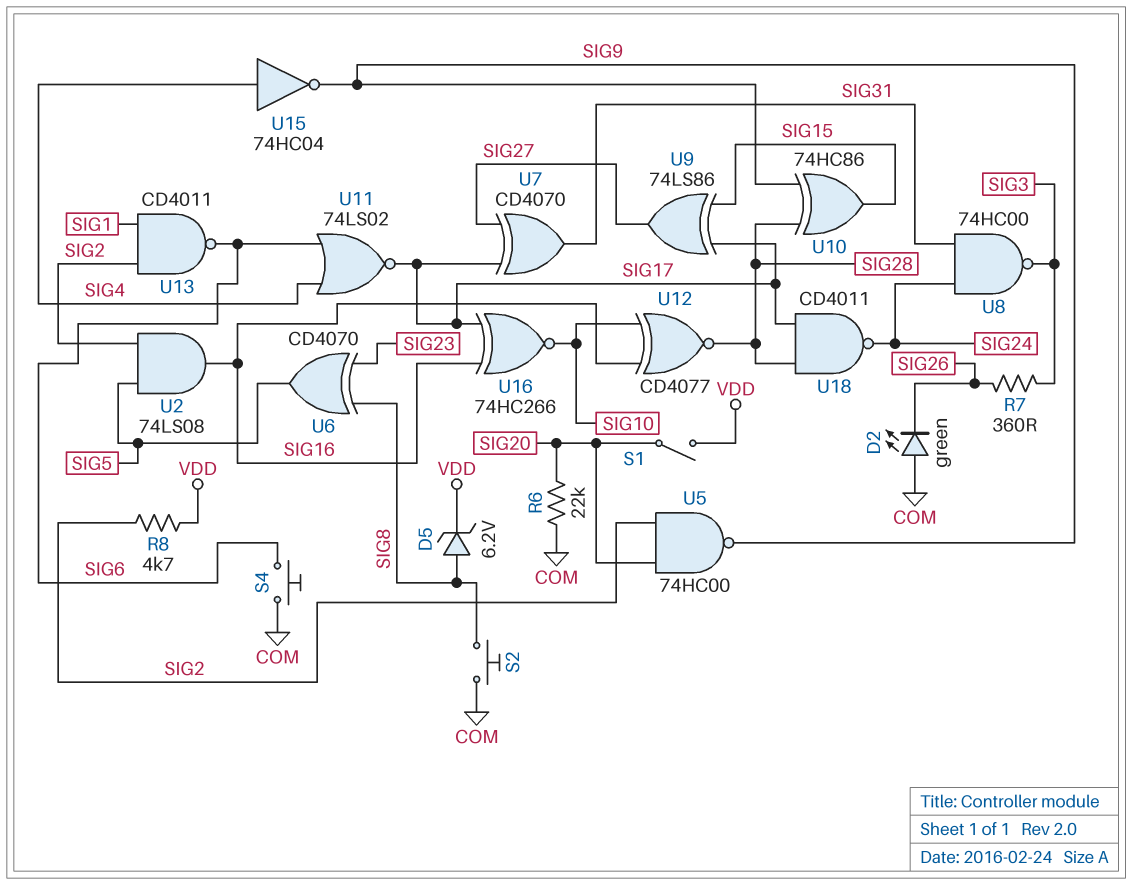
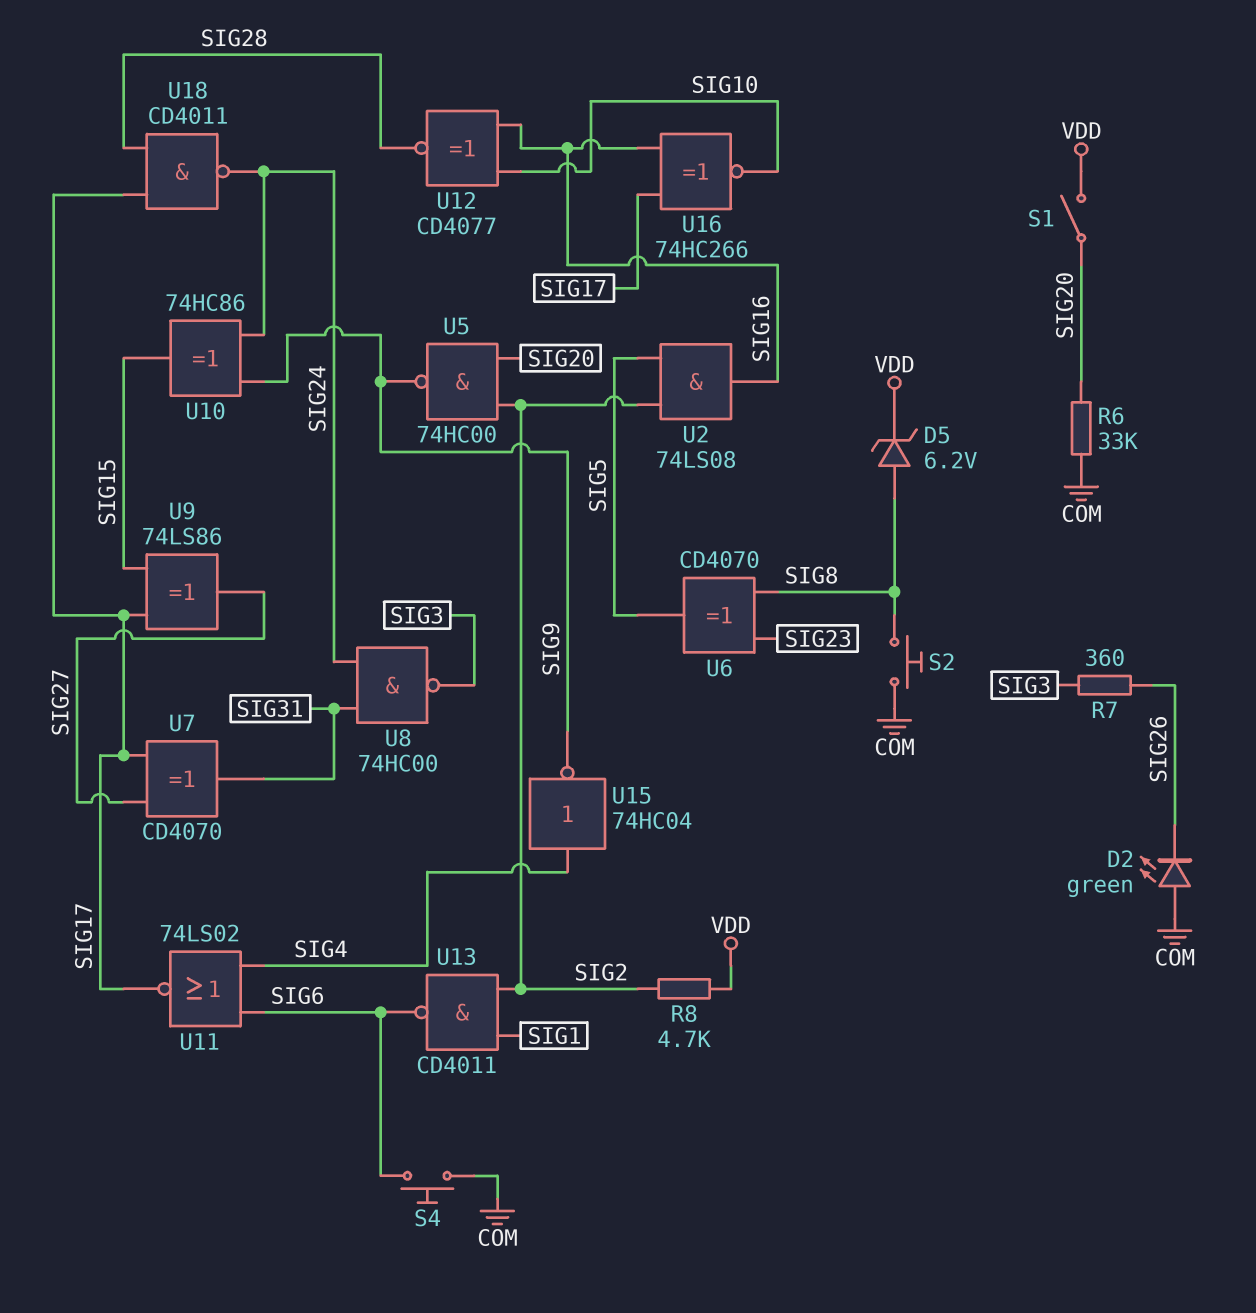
R6: 22k (COM, SIG20) -> 33k (COM, SIG20)
U10: XOR 74HC86 (in SIG9, in SIG28, out SIG15) -> XOR 74HC86 (in SIG9, in SIG24, out SIG15)

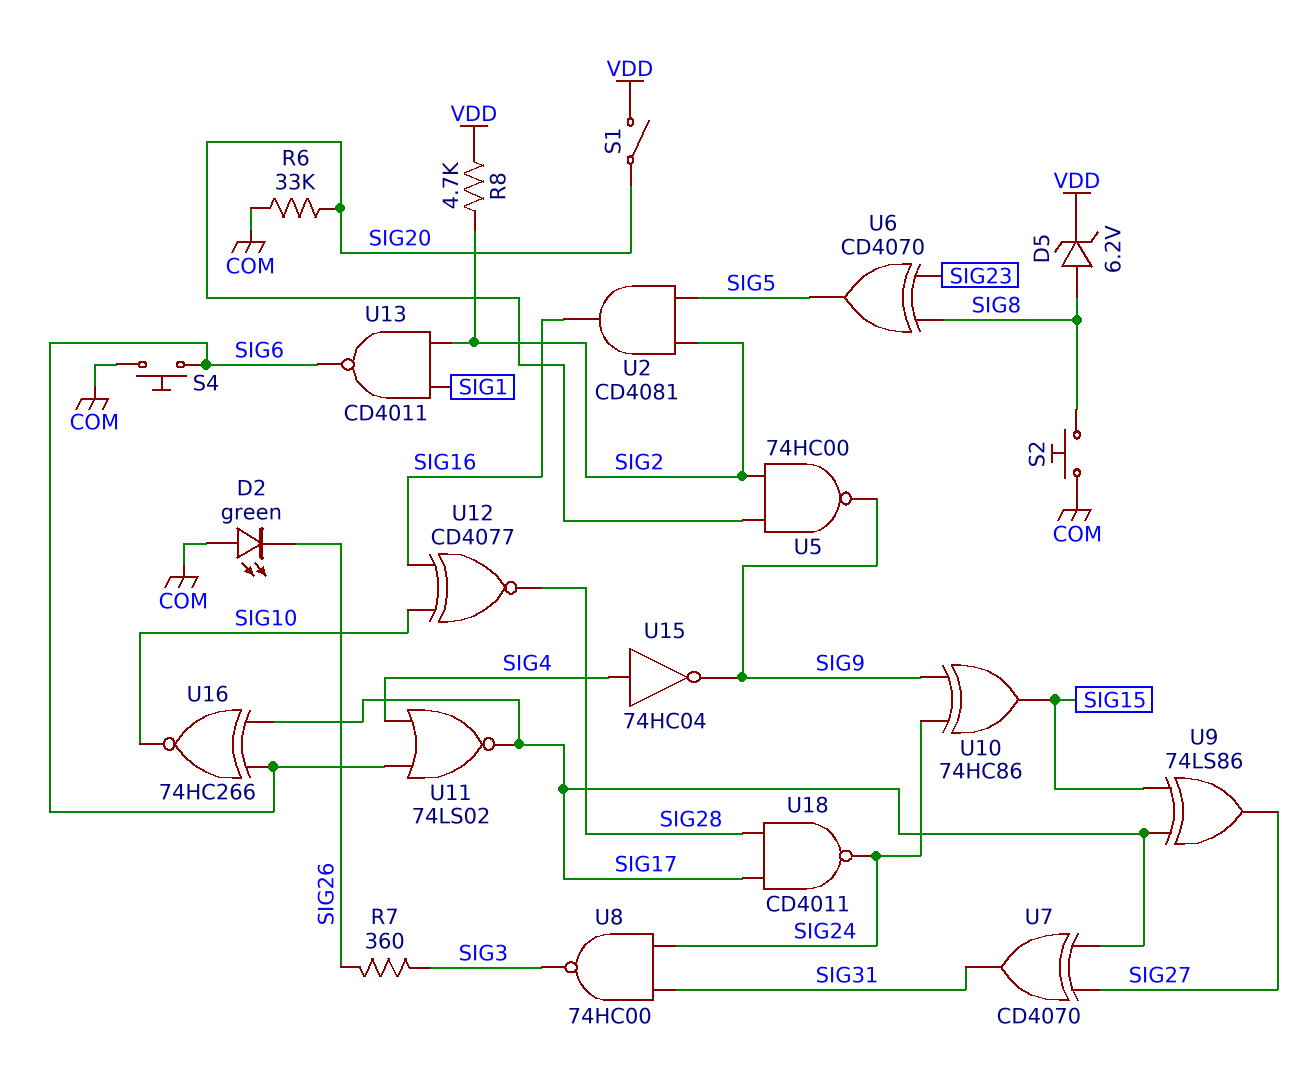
U2: AND 74LS08 (in SIG2, in SIG5, out SIG16) -> AND CD4081 (in SIG2, in SIG5, out SIG16)
U16: XNOR 74HC266 (in SIG16, in SIG17, out SIG10) -> XNOR 74HC266 (in SIG6, in SIG17, out SIG10)

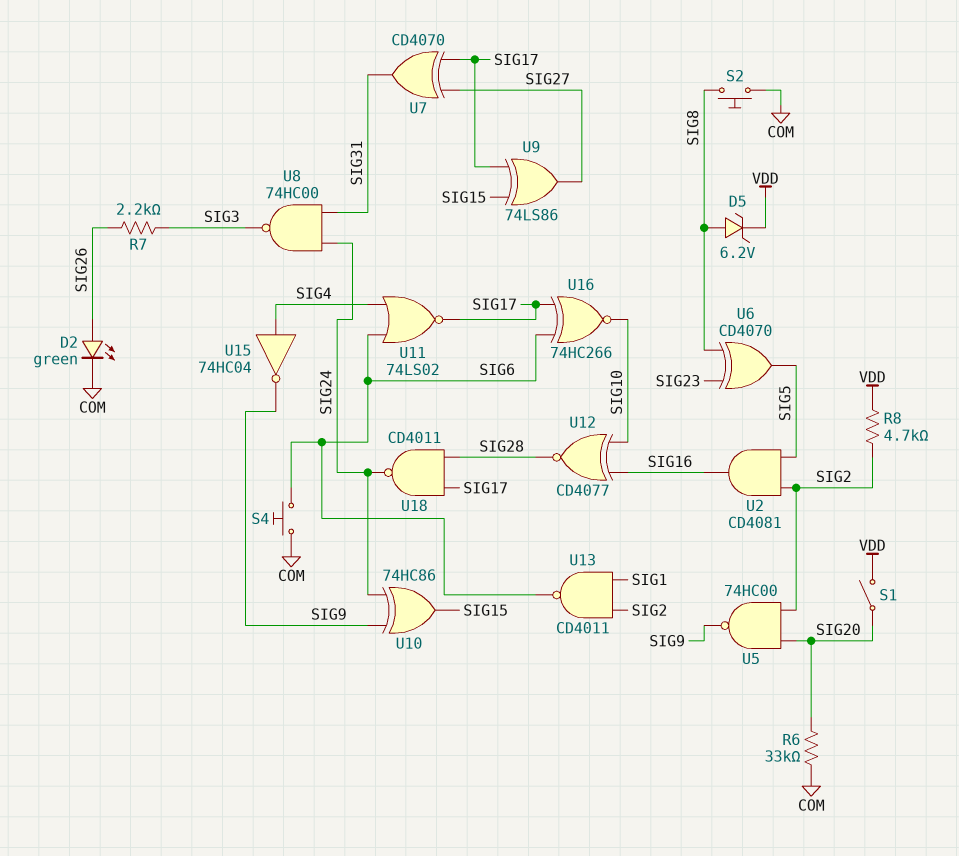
D2: LED green (A COM, K SIG26) -> LED green (A SIG26, K COM)
R7: 360 (SIG3, SIG26) -> 2.2k (SIG3, SIG26)

